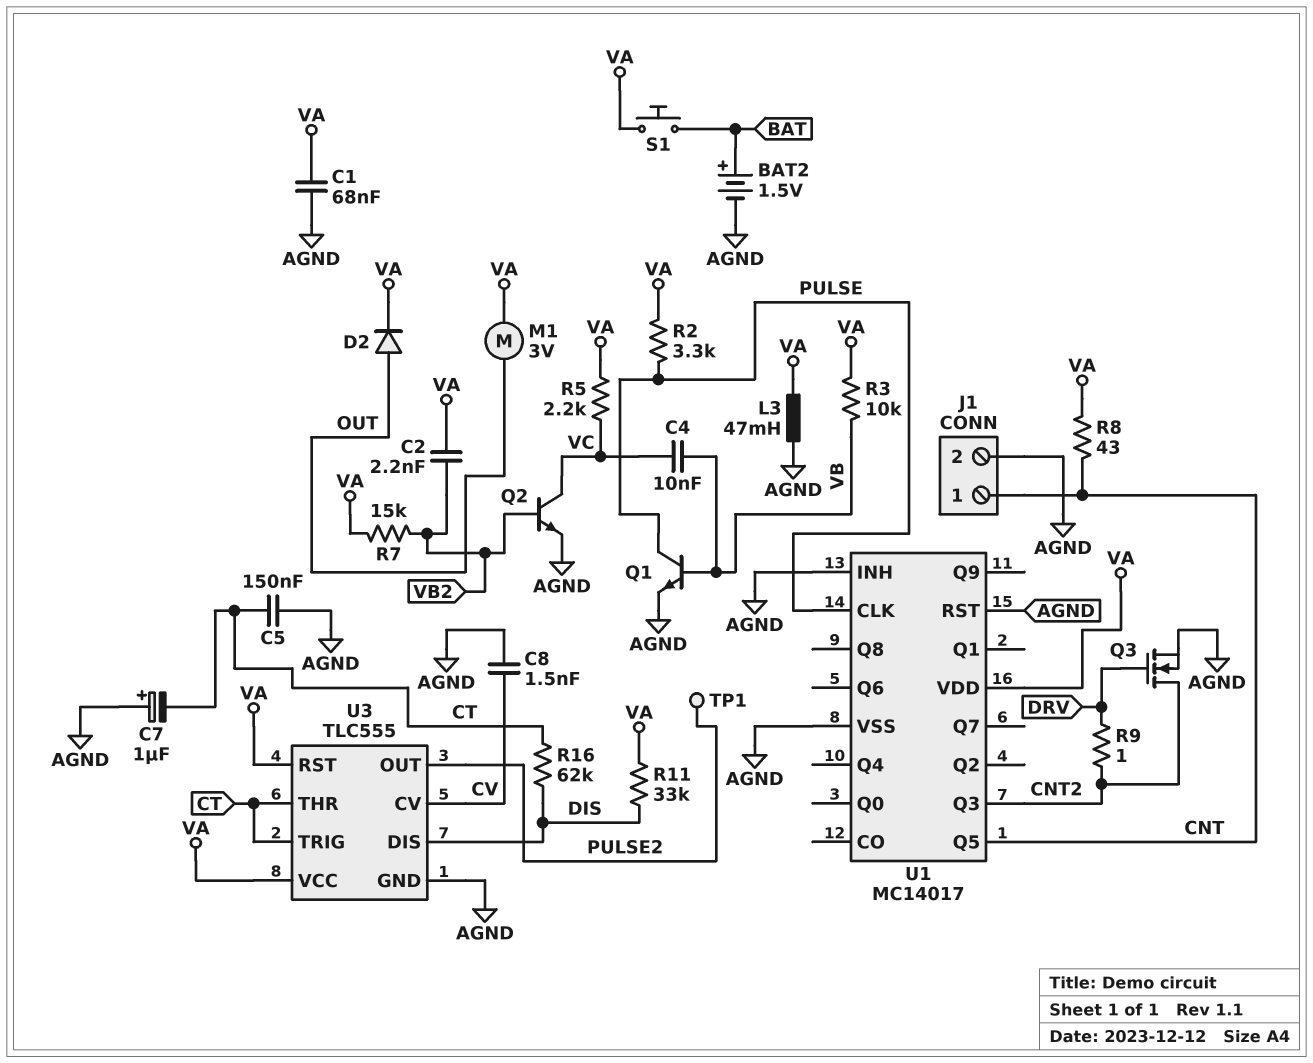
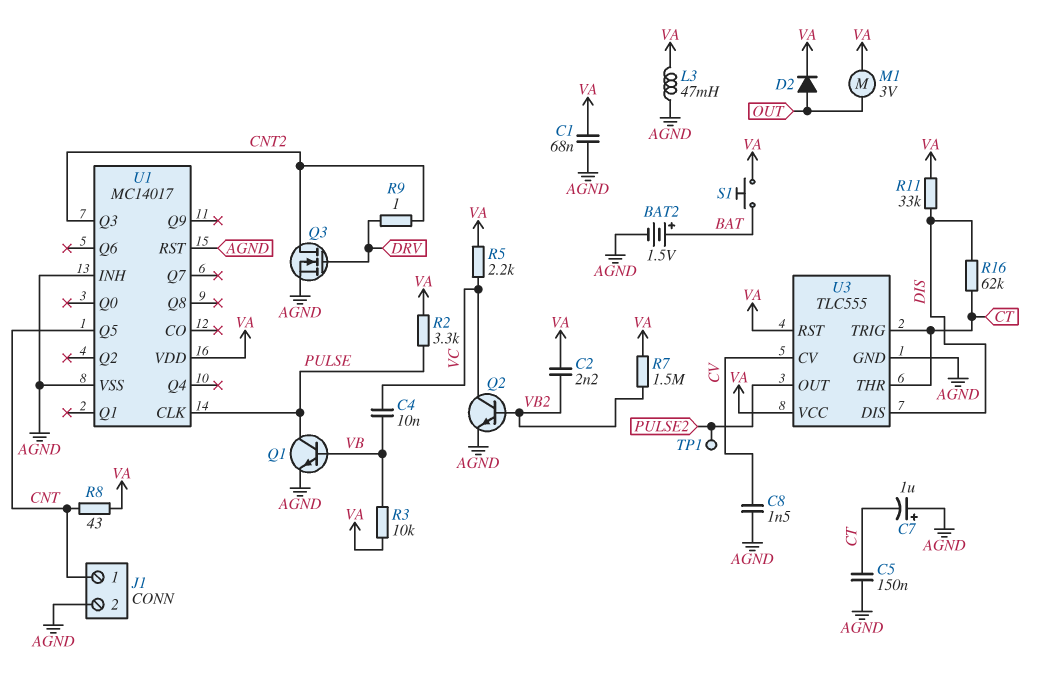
R7: 15k (VA, VB2) -> 1.5M (VA, VB2)

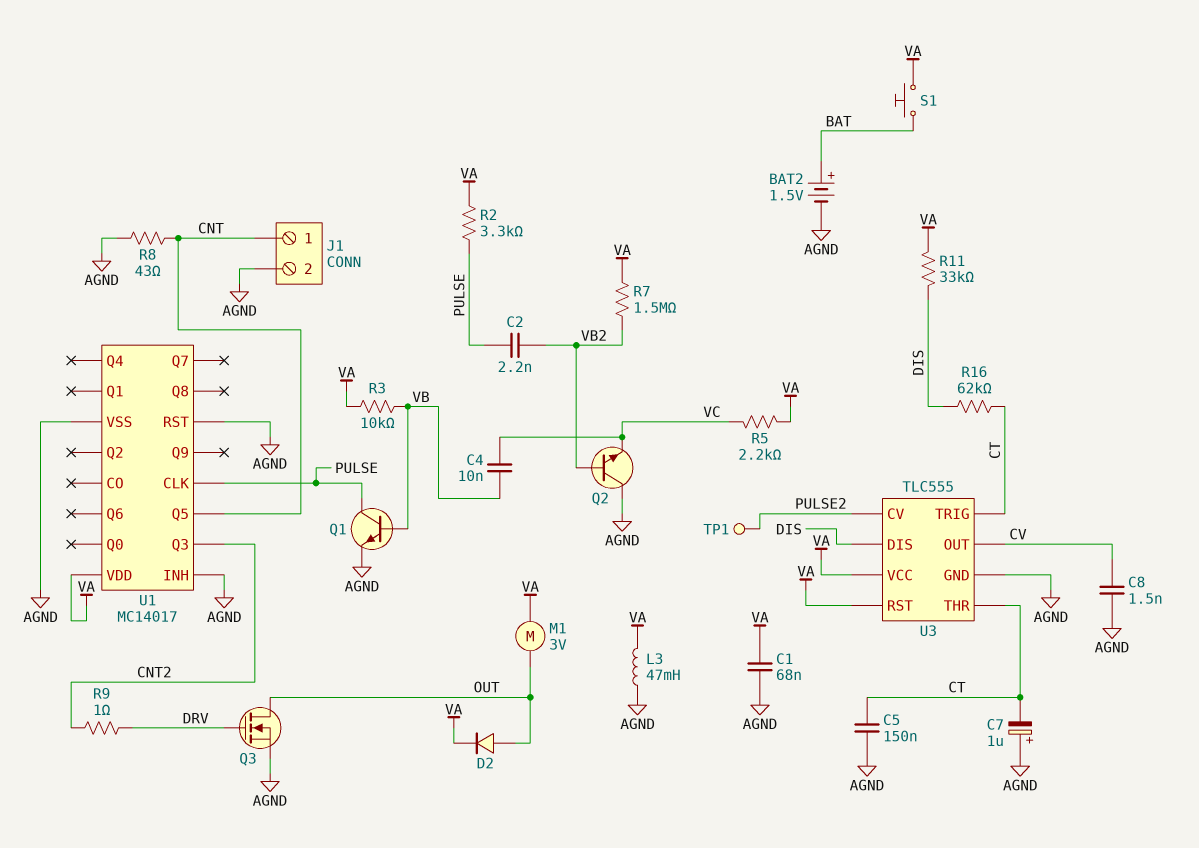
C2: 2.2nF (VA, VB2) -> 2.2nF (PULSE, VB2)
Q2: NPN (B VB2, C VC, E AGND) -> NPN (B VB2, C AGND, E VC)
Q3: NMOS (G DRV, D CNT2, S AGND) -> NMOS (G DRV, D OUT, S AGND)
R8: 43 (CNT, VA) -> 43 (AGND, CNT)
U3 pin CV: CV -> PULSE2
U3 pin OUT: PULSE2 -> CV

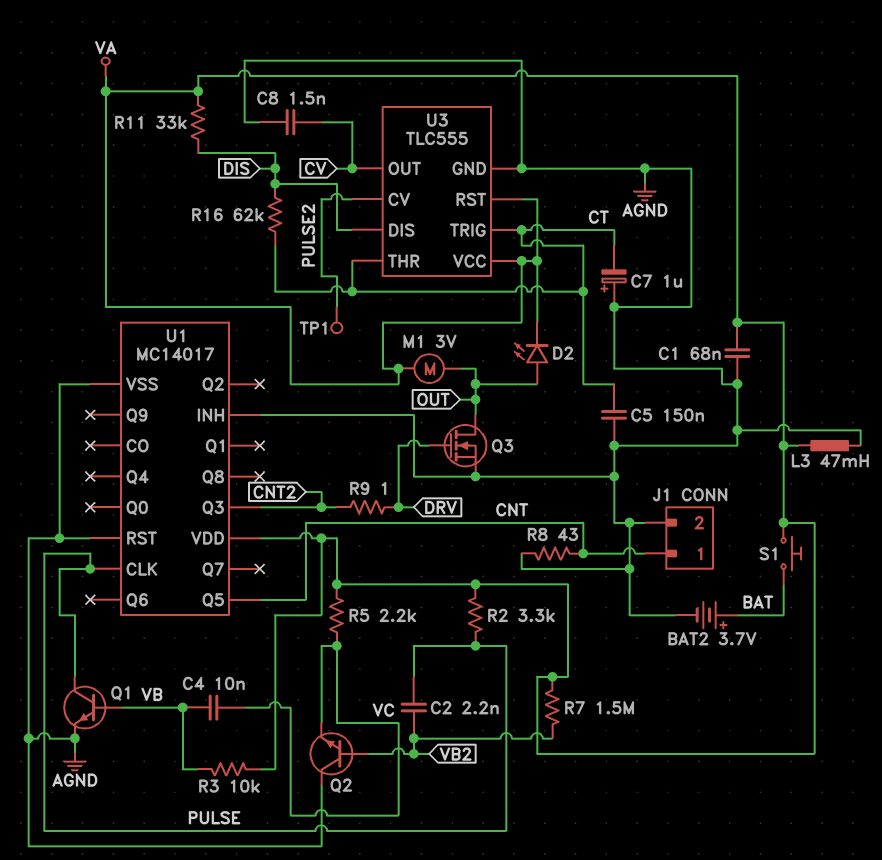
BAT2: 1.5V (plus BAT, minus AGND) -> 3.7V (plus BAT, minus AGND)
D2: diode (A OUT, K VA) -> LED (A OUT, K VA)

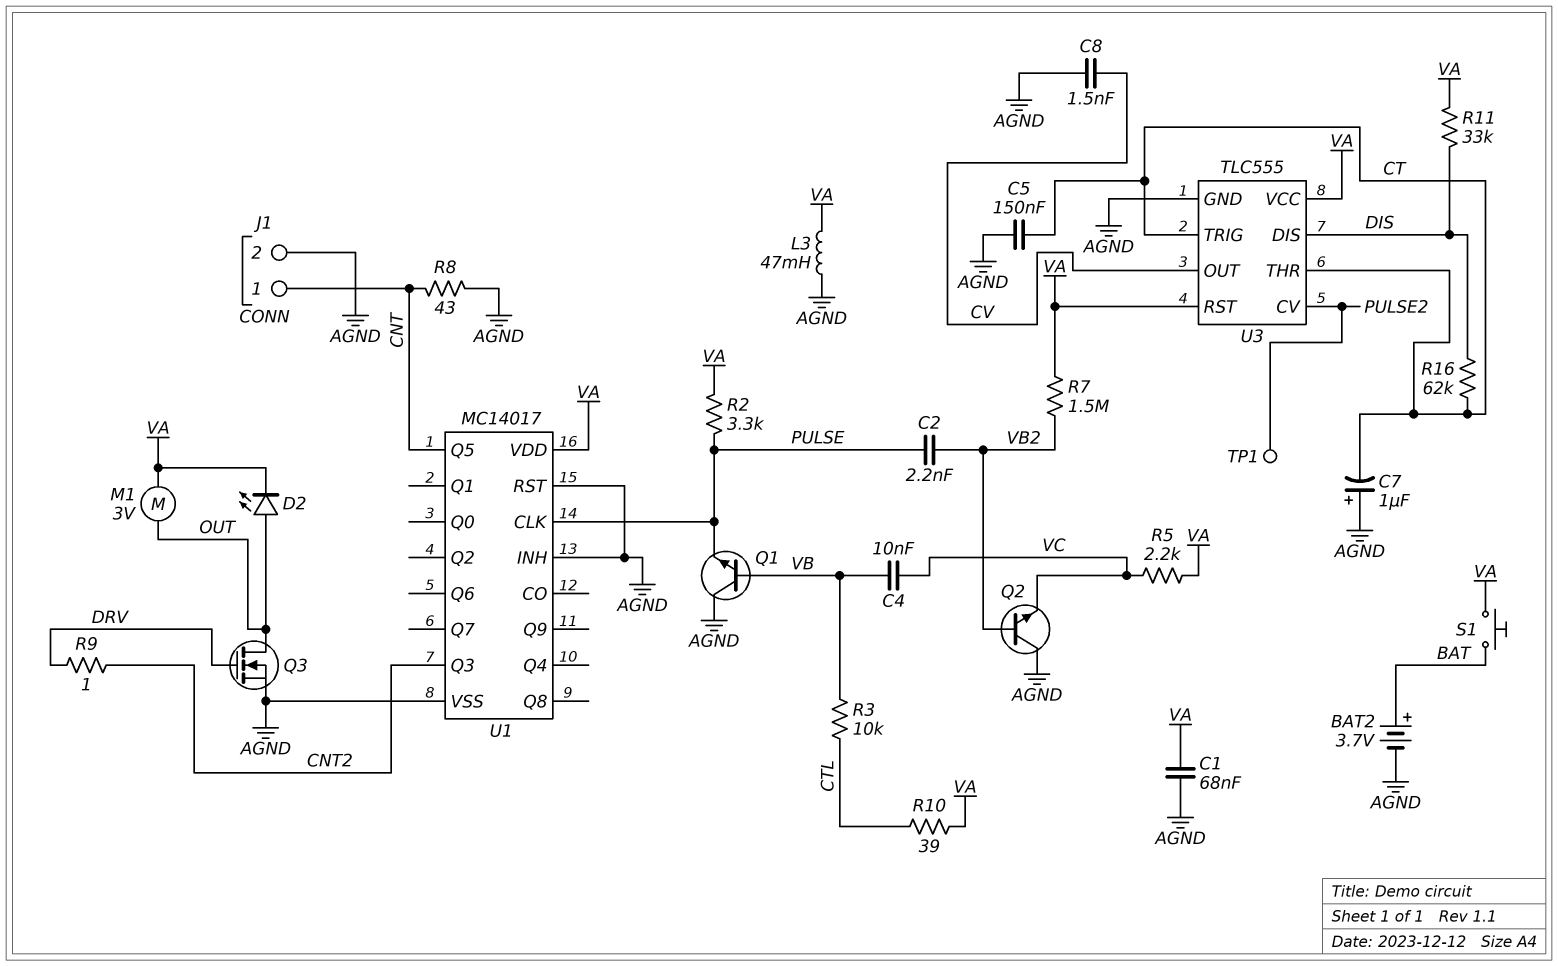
Q1: NPN (B VB, C PULSE, E AGND) -> NPN (B VB, C AGND, E PULSE)
R3: 10k (VA, VB) -> 10k (CTL, VB)
R10: none -> 39 (CTL, VA)

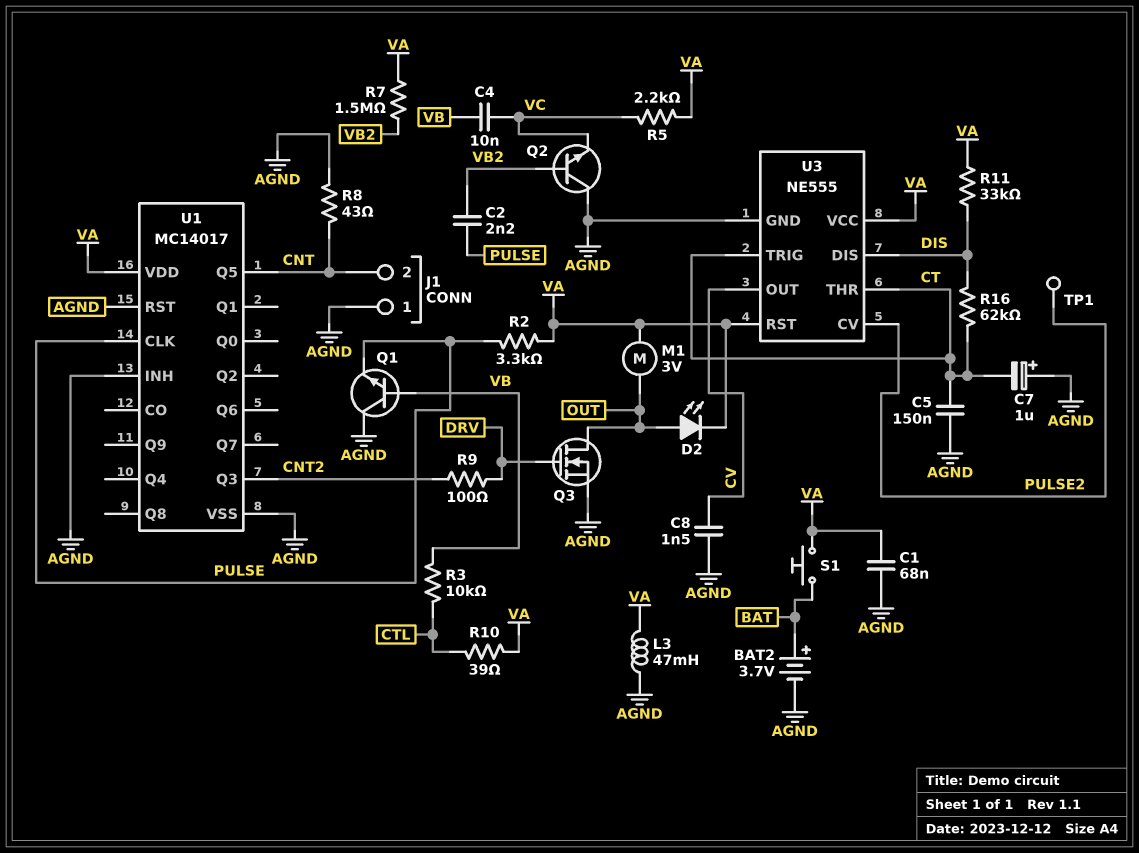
J1 pin 1: CNT -> AGND
J1 pin 2: AGND -> CNT
R9: 1 (CNT2, DRV) -> 100 (CNT2, DRV)
U3: TLC555 -> NE555

